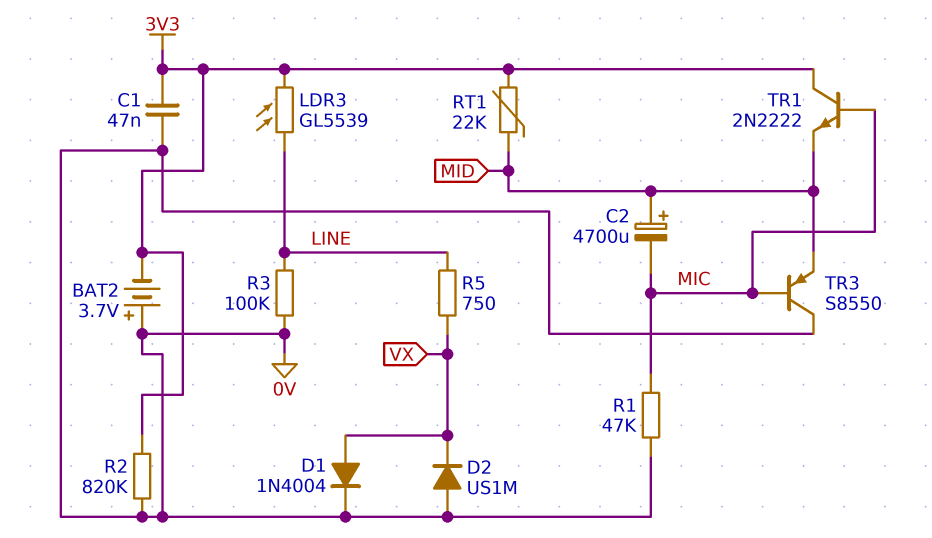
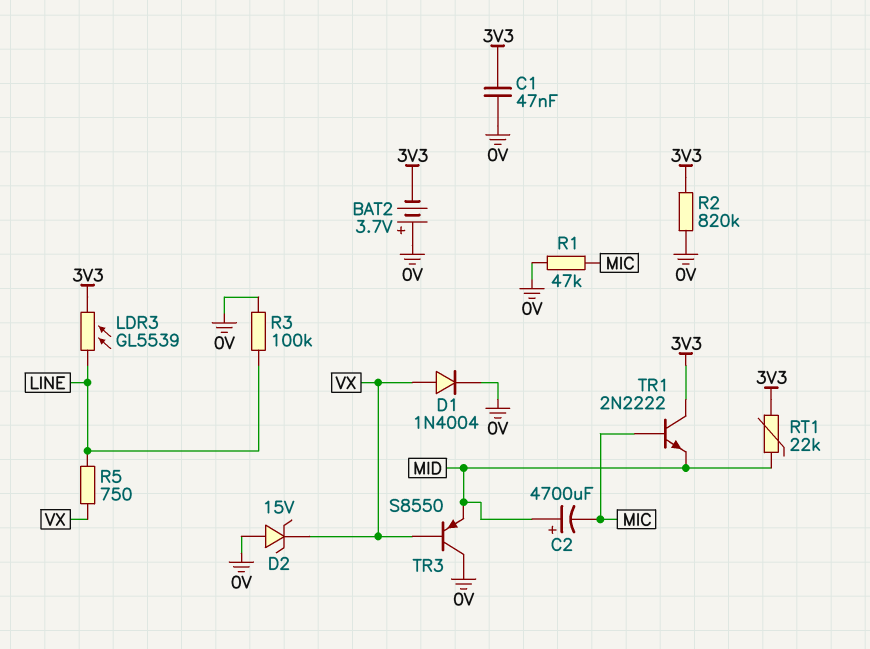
D2: diode US1M (A 0V, K VX) -> zener 15V (A 0V, K VX)
TR3: PNP S8550 (B MIC, C 0V, E MID) -> PNP S8550 (B VX, C 0V, E MID)

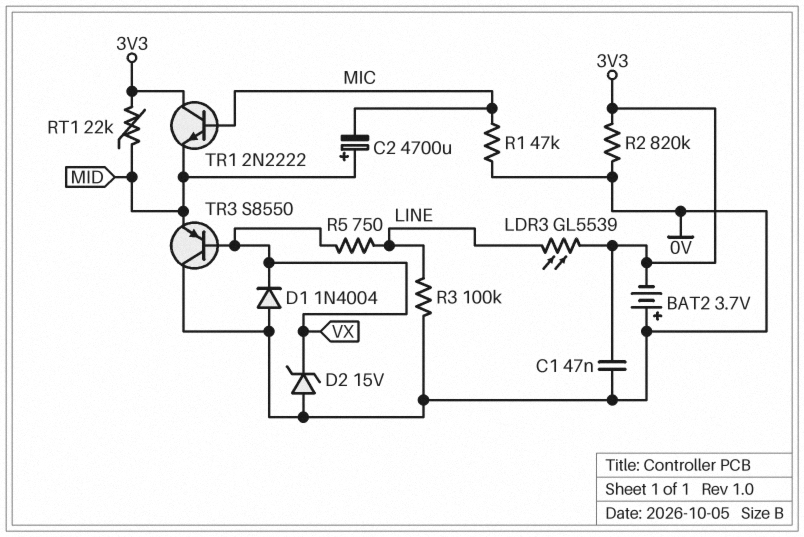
D1: diode 1N4004 (A VX, K 0V) -> diode 1N4004 (A 0V, K VX)

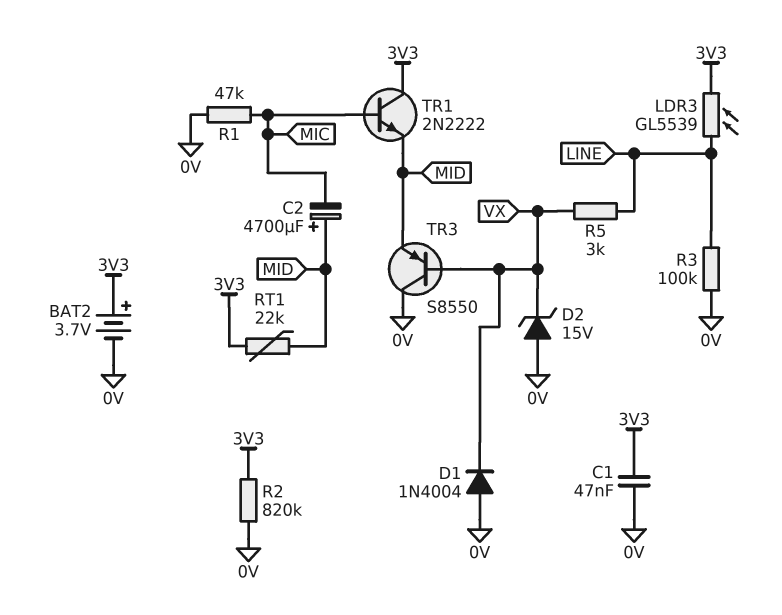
BAT2: 3.7V (plus 0V, minus 3V3) -> 3.7V (plus 3V3, minus 0V)
R5: 750 (LINE, VX) -> 3k (LINE, VX)

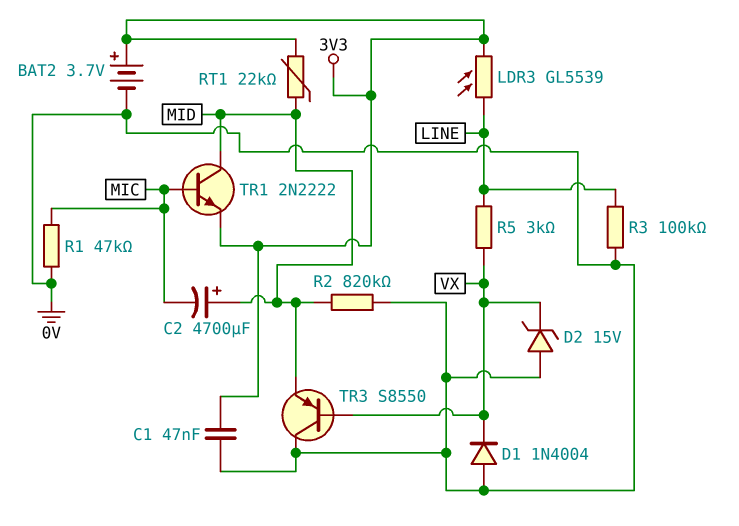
R2: 820k (0V, 3V3) -> 820k (0V, MID)
TR1: NPN 2N2222 (B MIC, C 3V3, E MID) -> NPN 2N2222 (B MIC, C MID, E 3V3)

